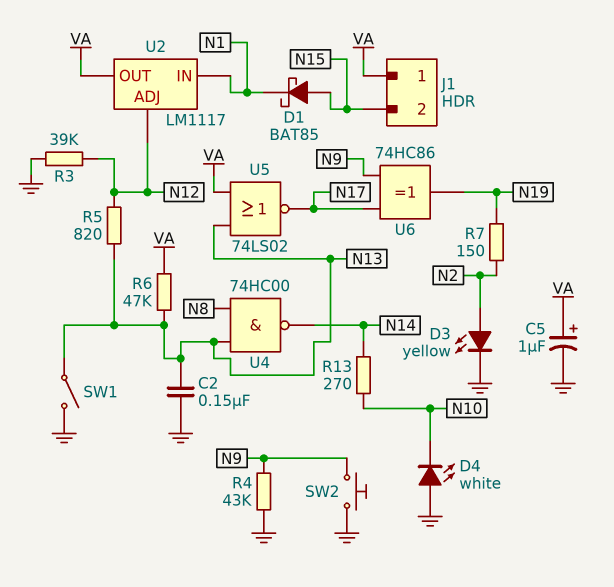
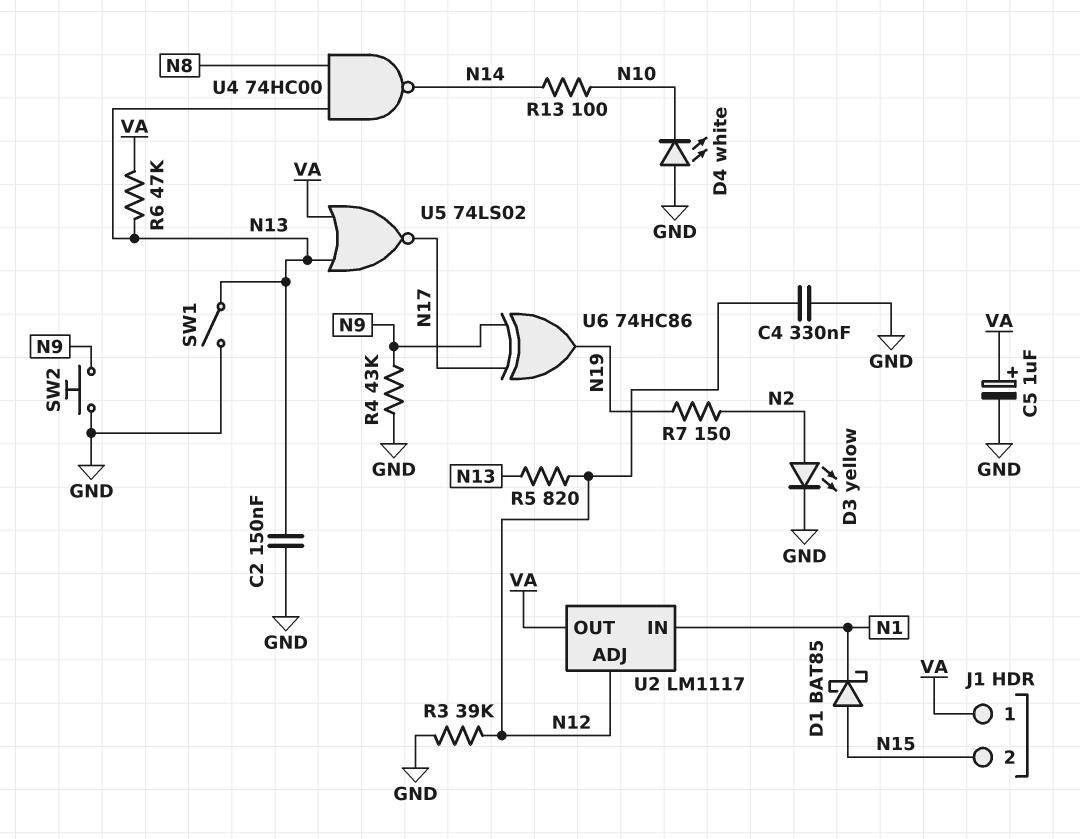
C4: none -> 330nF (GND, N12)
R13: 270 (N10, N14) -> 100 (N10, N14)

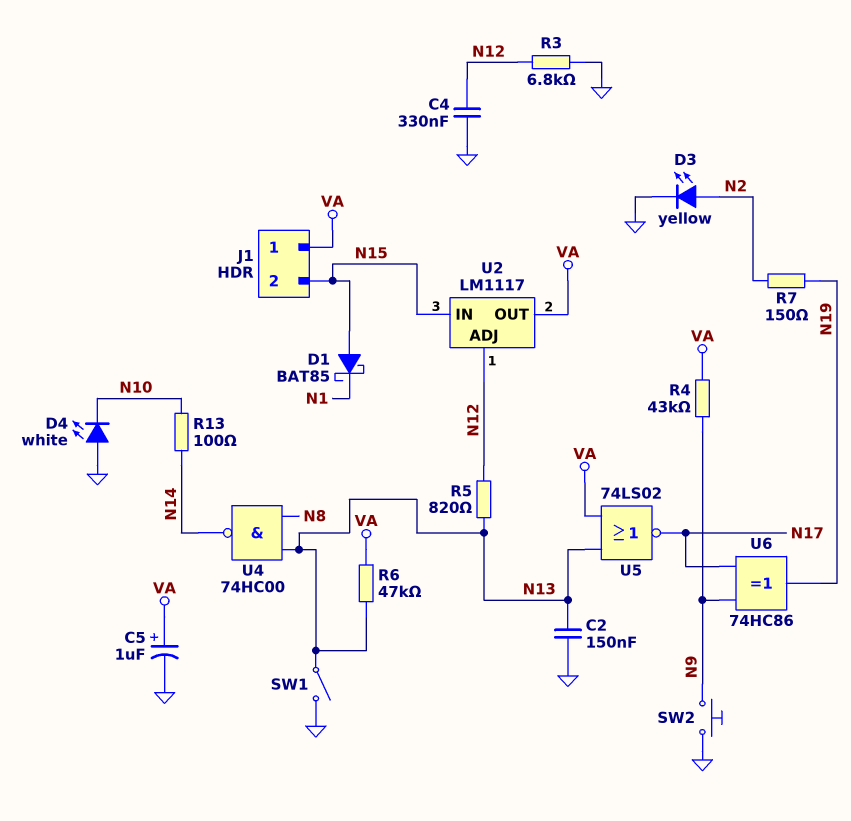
R3: 39k (GND, N12) -> 6.8k (GND, N12)
R4: 43k (GND, N9) -> 43k (N9, VA)
U2 pin IN: N1 -> N15

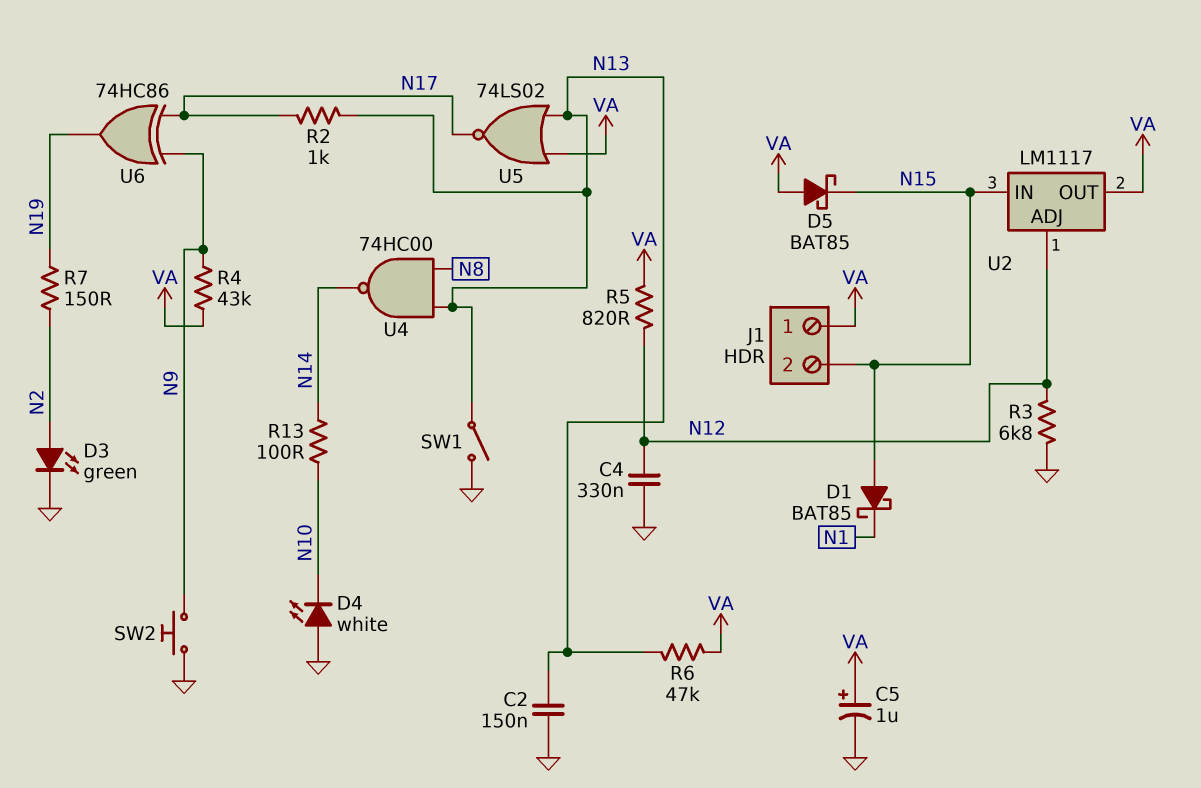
D3: LED yellow (A N2, K GND) -> LED green (A N2, K GND)
D5: none -> schottky BAT85 (A VA, K N15)
R2: none -> 1k (N13, N17)
R5: 820 (N12, N13) -> 820 (N12, VA)

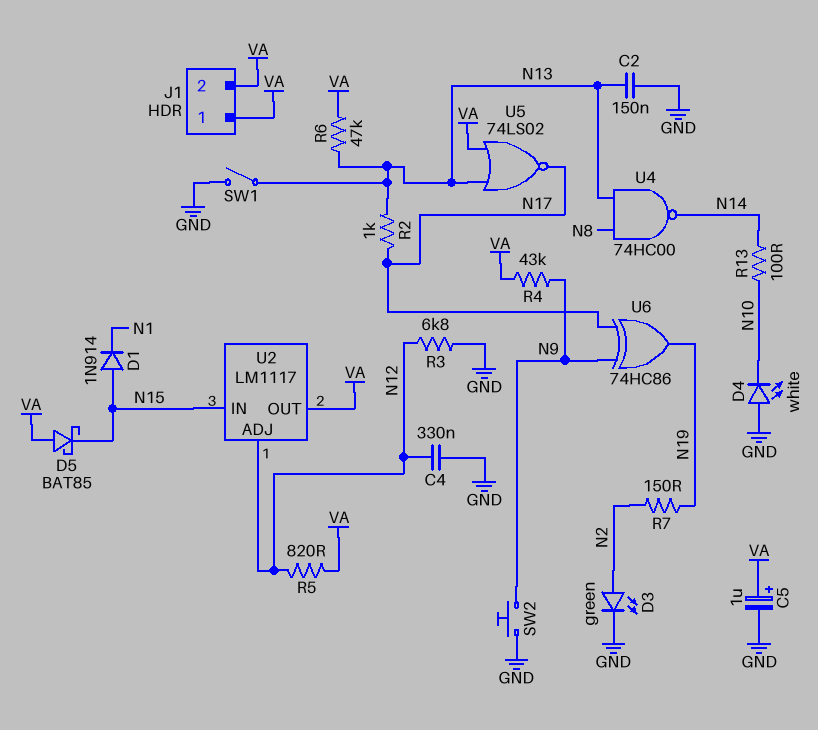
D1: schottky BAT85 (A N15, K N1) -> diode 1N914 (A N15, K N1)
J1 pin 2: N15 -> VA

